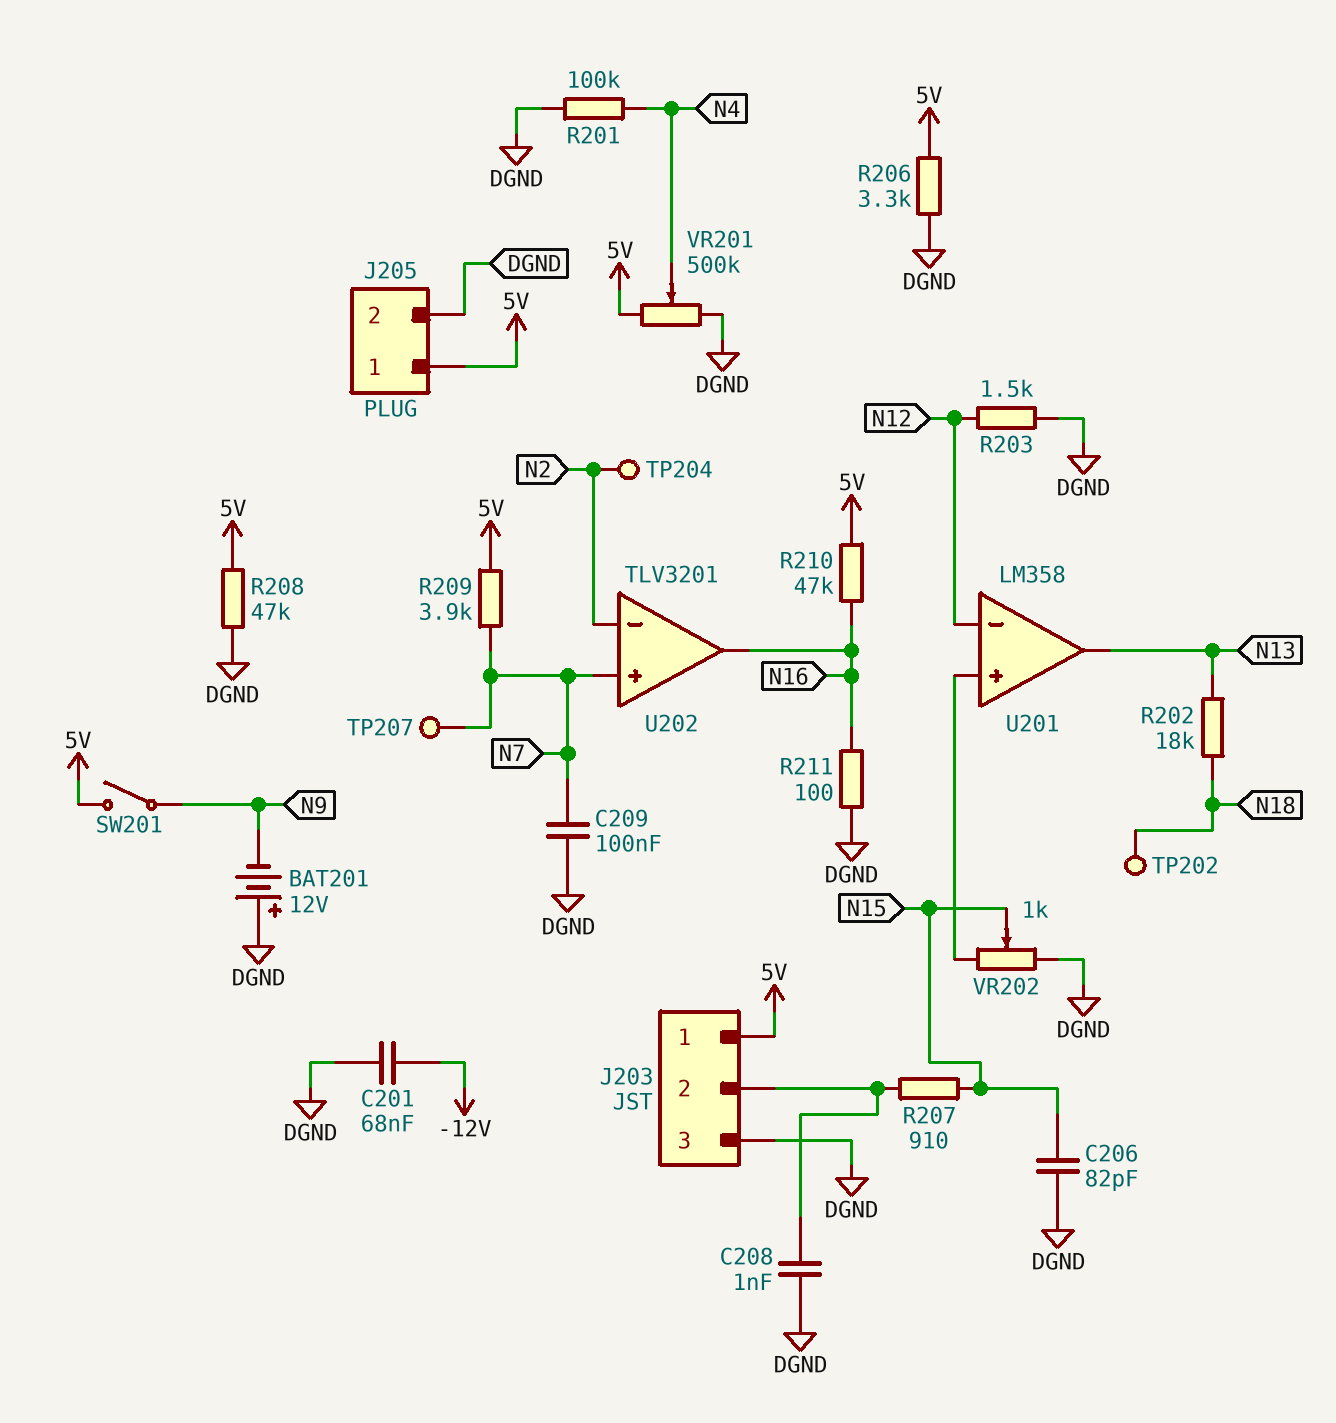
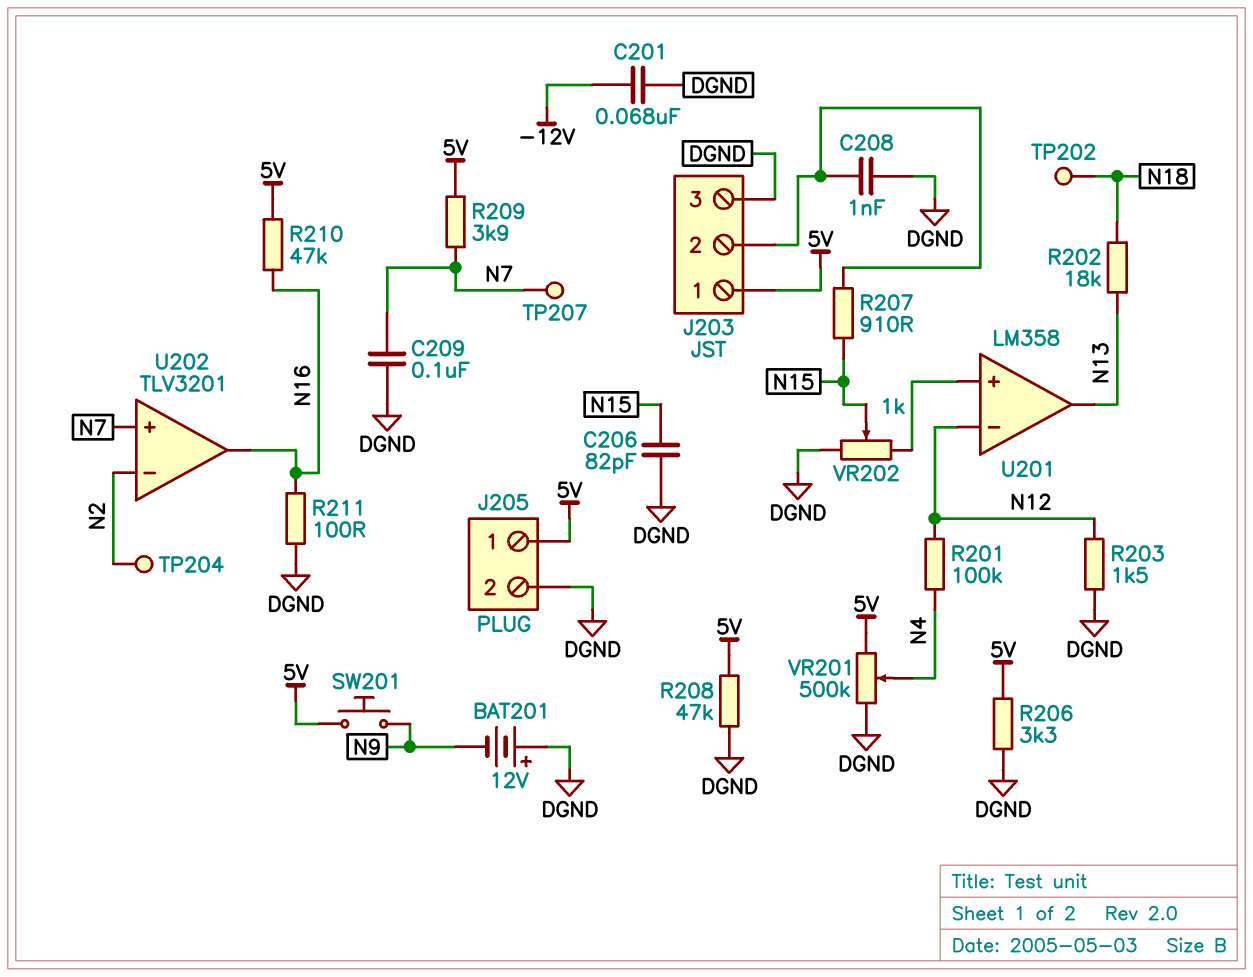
R201: 100k (DGND, N4) -> 100k (N4, N12)
SW201: switch (5V, N9) -> button (5V, N9)

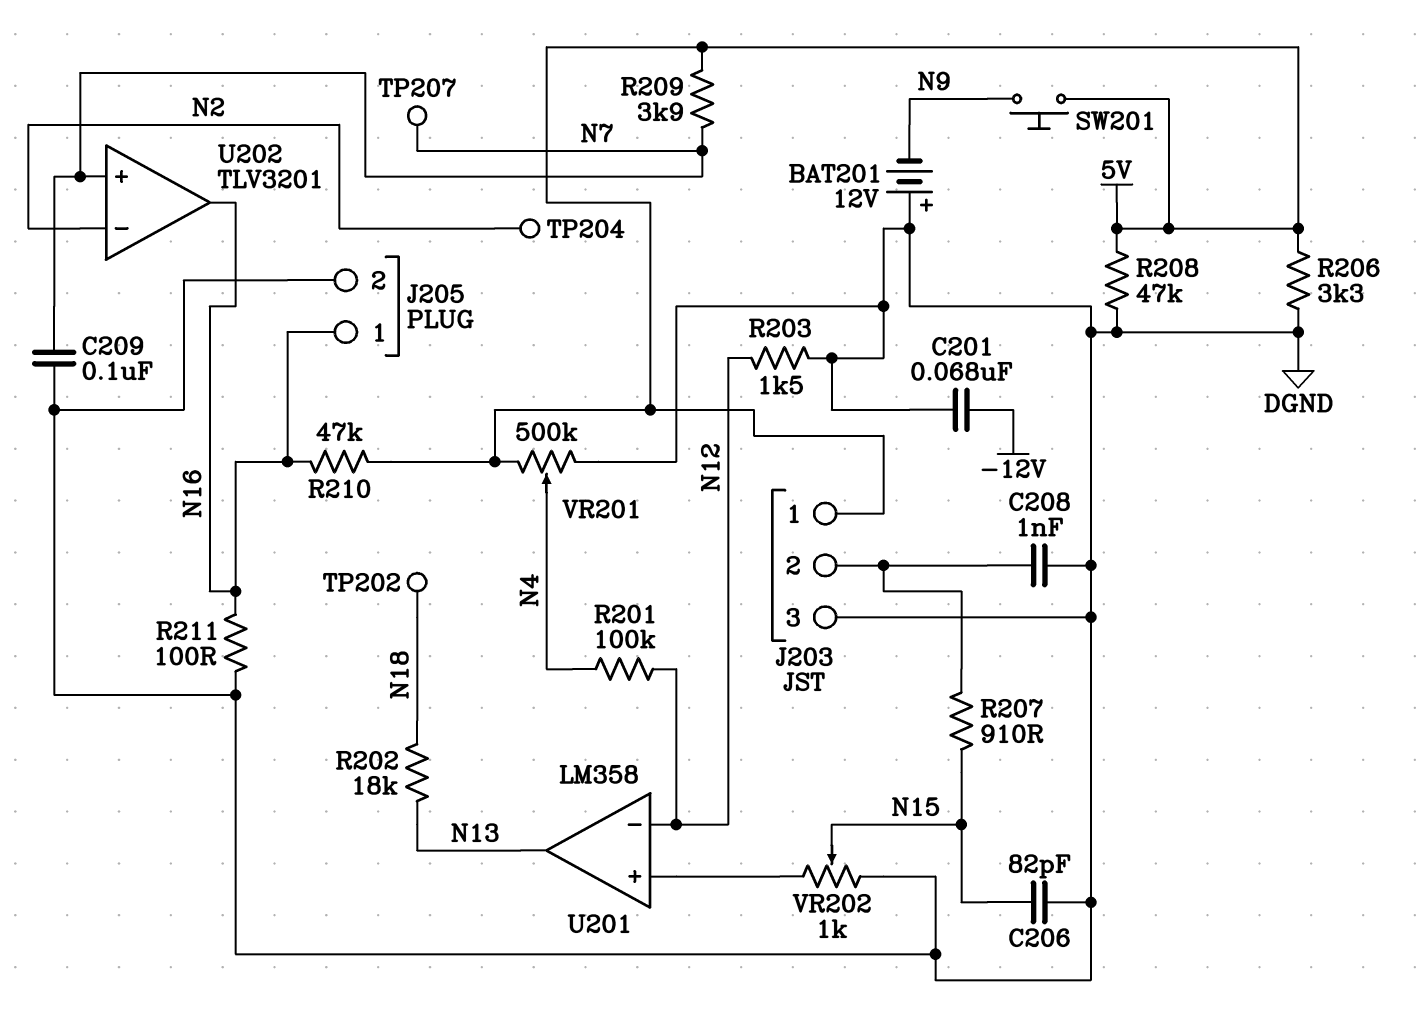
J205 pin 1: 5V -> N16

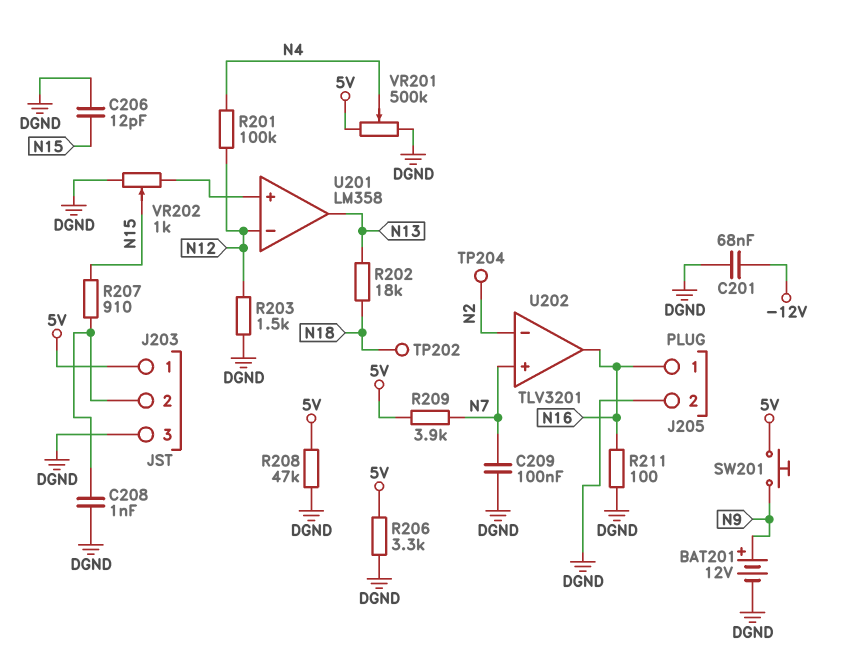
BAT201: 12V (plus DGND, minus N9) -> 12V (plus N9, minus DGND)
C206: 82pF (DGND, N15) -> 12pF (DGND, N15)
R210: 47k (5V, N16) -> none
TP207: test point (N7) -> none

